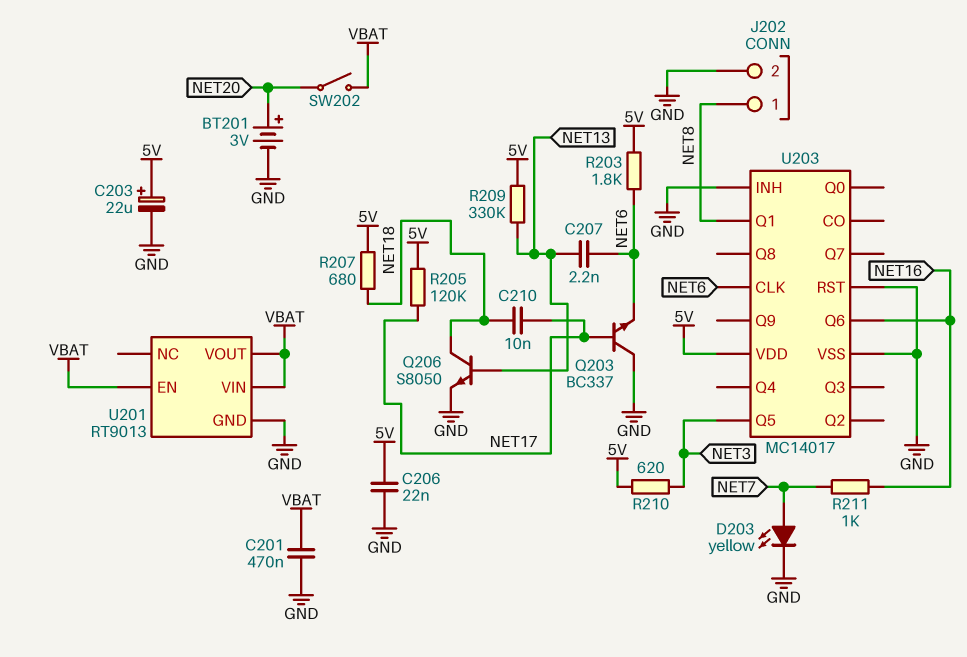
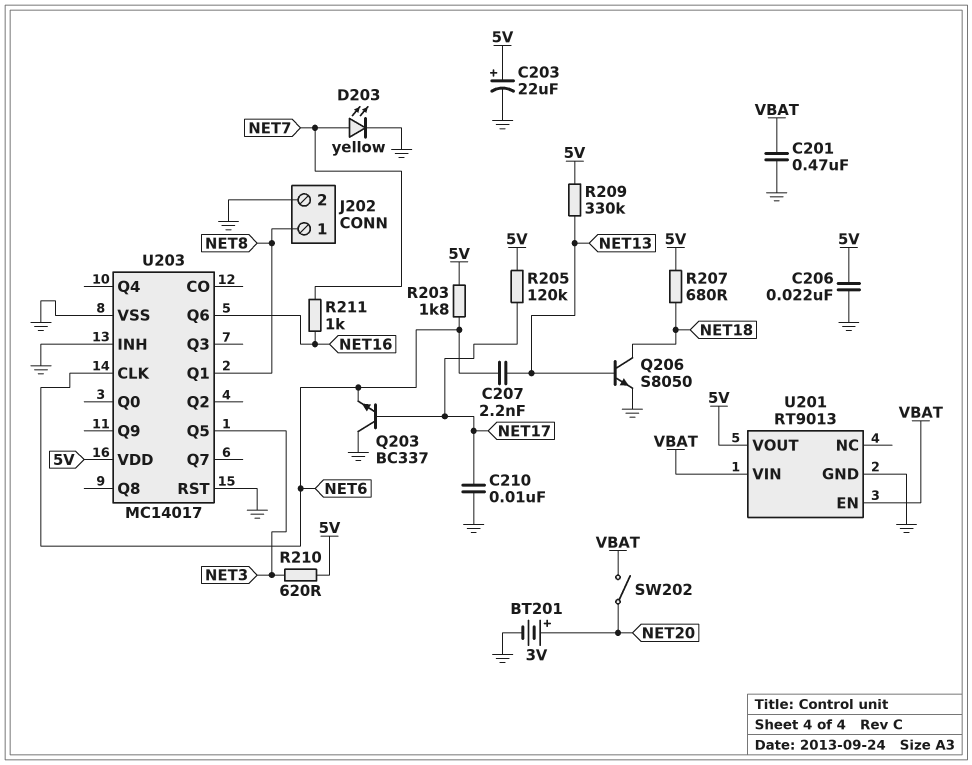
C210: 10nF (NET17, NET18) -> 10nF (GND, NET17)
U201 pin VOUT: VBAT -> 5V

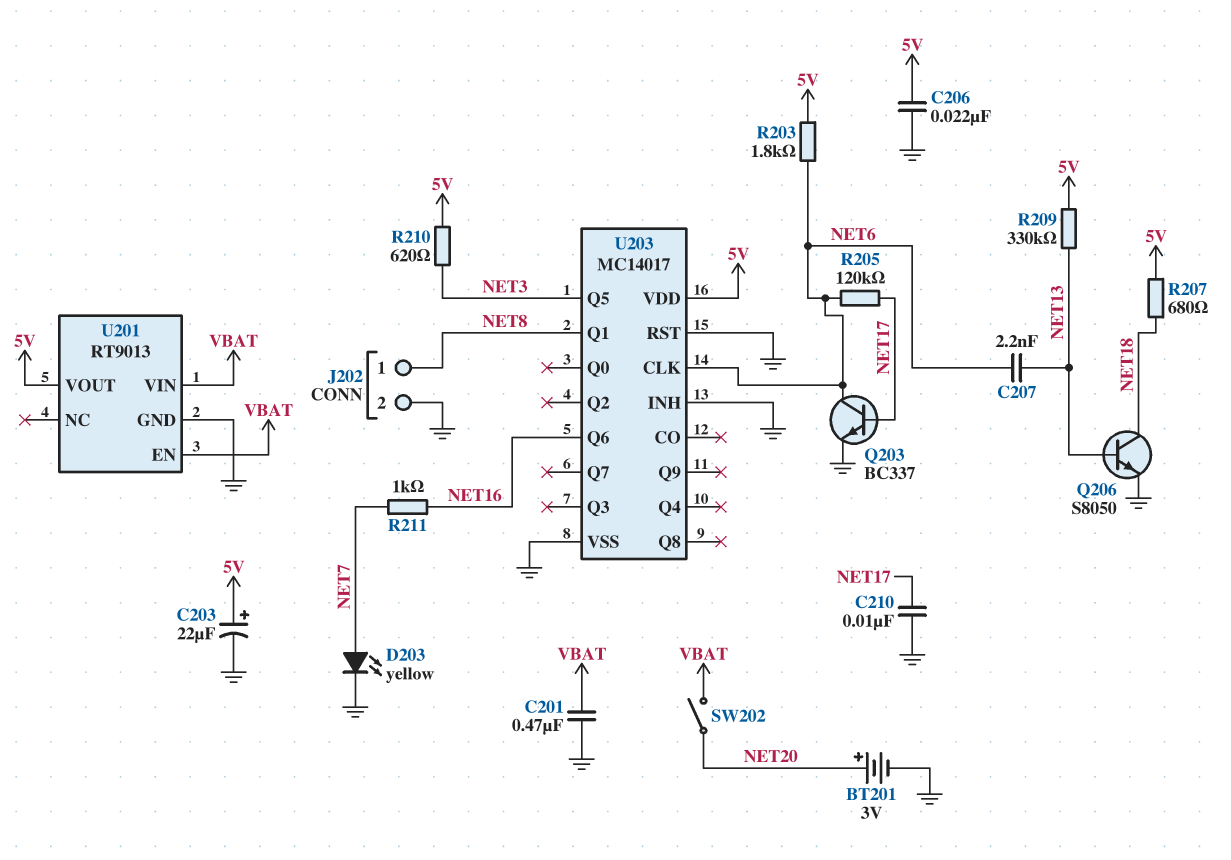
Q203: NPN BC337 (B NET17, C GND, E NET6) -> NPN BC337 (B NET17, C NET6, E GND)
R205: 120k (5V, NET17) -> 120k (NET6, NET17)

